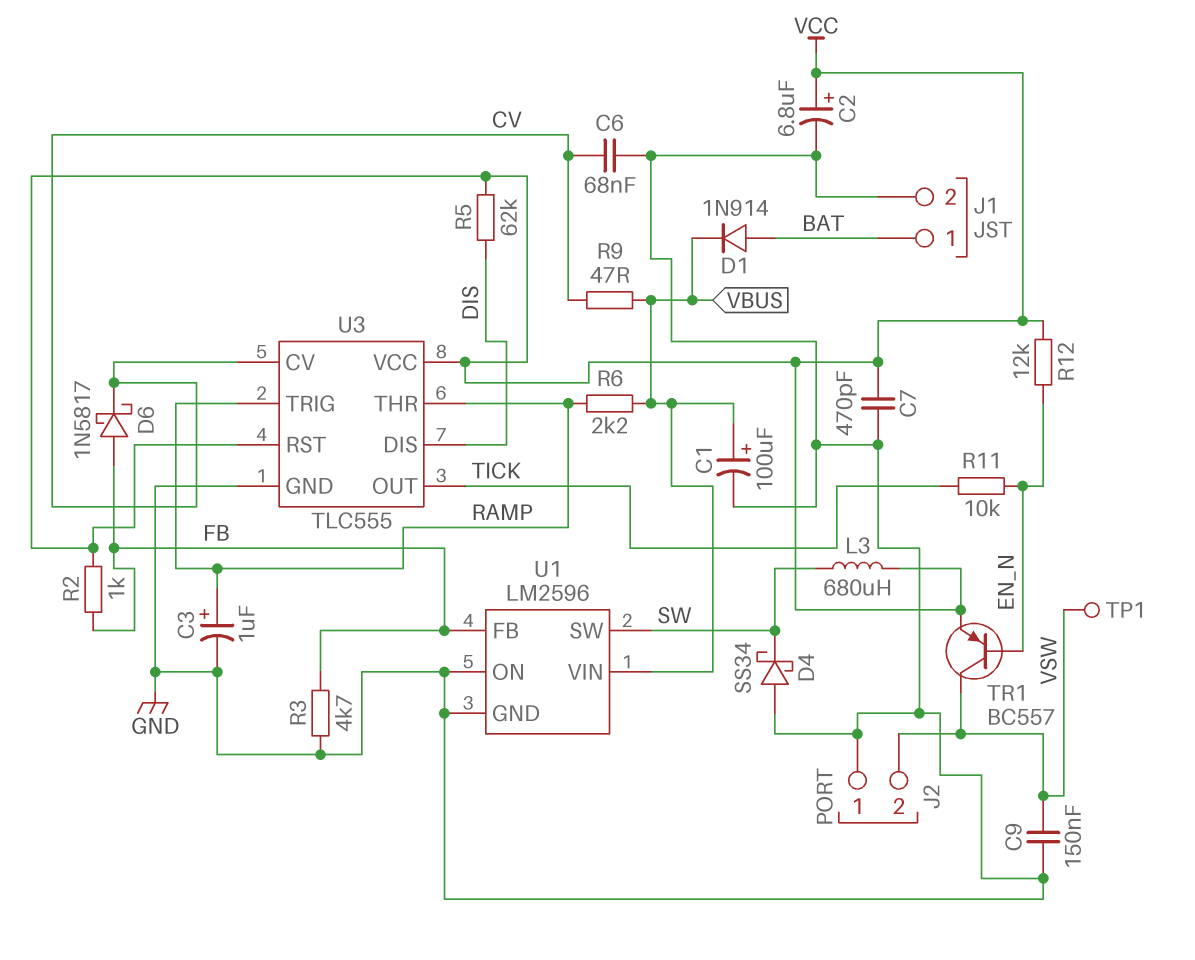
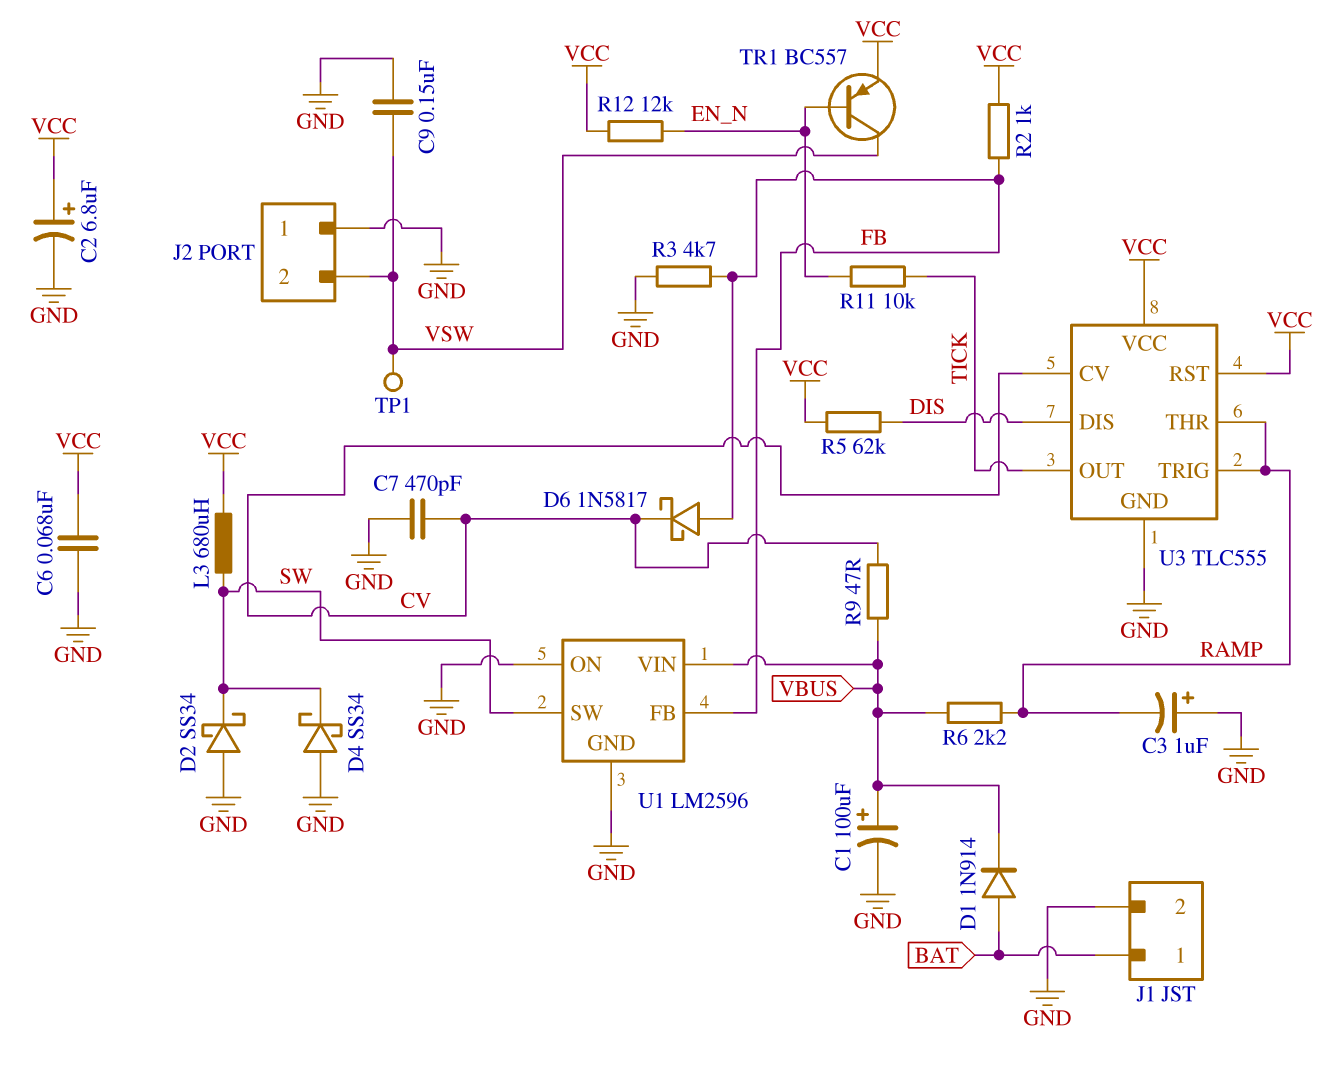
C3: 1uF (plus RAMP, minus GND) -> 1uF (plus GND, minus RAMP)
C6: 68nF (CV, GND) -> 68nF (GND, VCC)
C7: 470pF (GND, VCC) -> 470pF (CV, GND)
D2: none -> schottky SS34 (A GND, K SW)

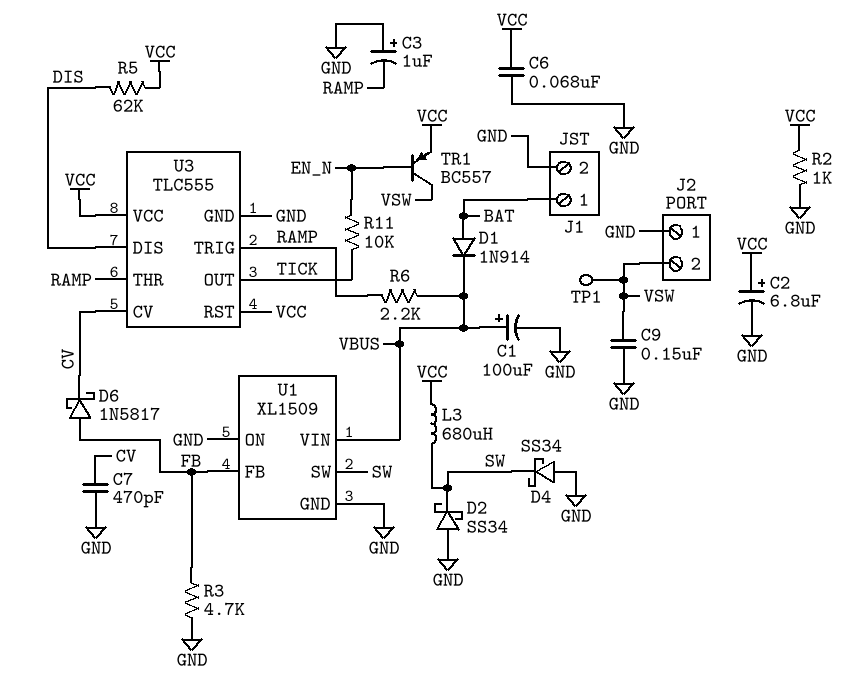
R2: 1k (FB, VCC) -> 1k (GND, VCC)
R9: 47 (CV, VBUS) -> none
R12: 12k (EN_N, VCC) -> none
U1: LM2596 -> XL1509

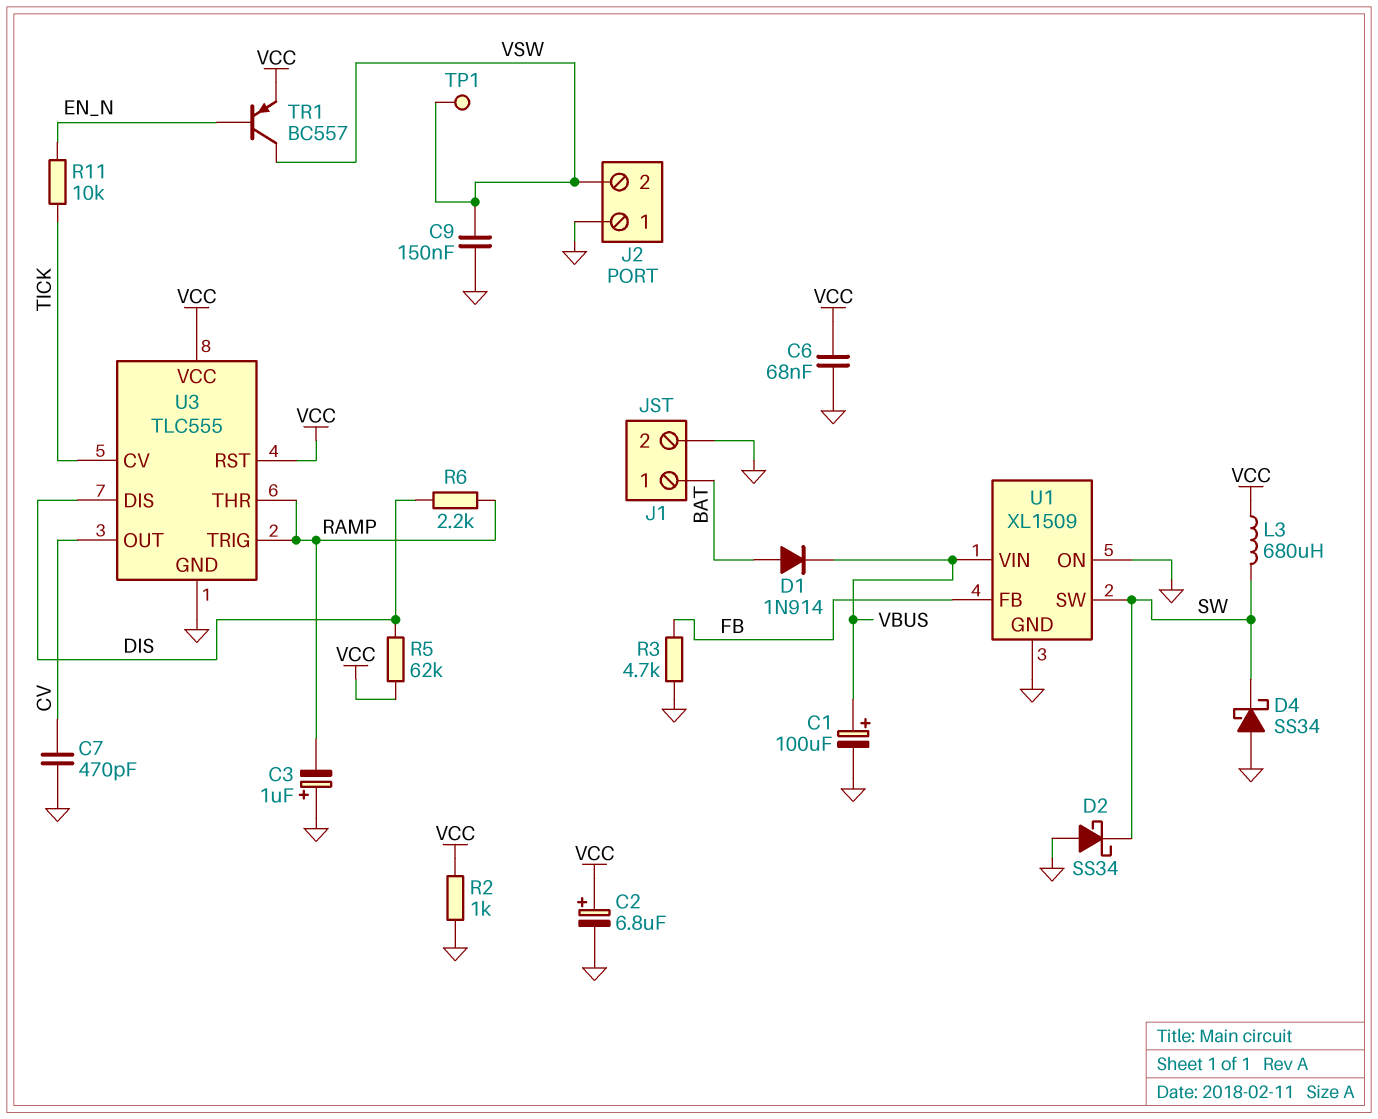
D6: schottky 1N5817 (A FB, K CV) -> none
R6: 2.2k (RAMP, VBUS) -> 2.2k (DIS, RAMP)
U3 pin CV: CV -> TICK
U3 pin OUT: TICK -> CV

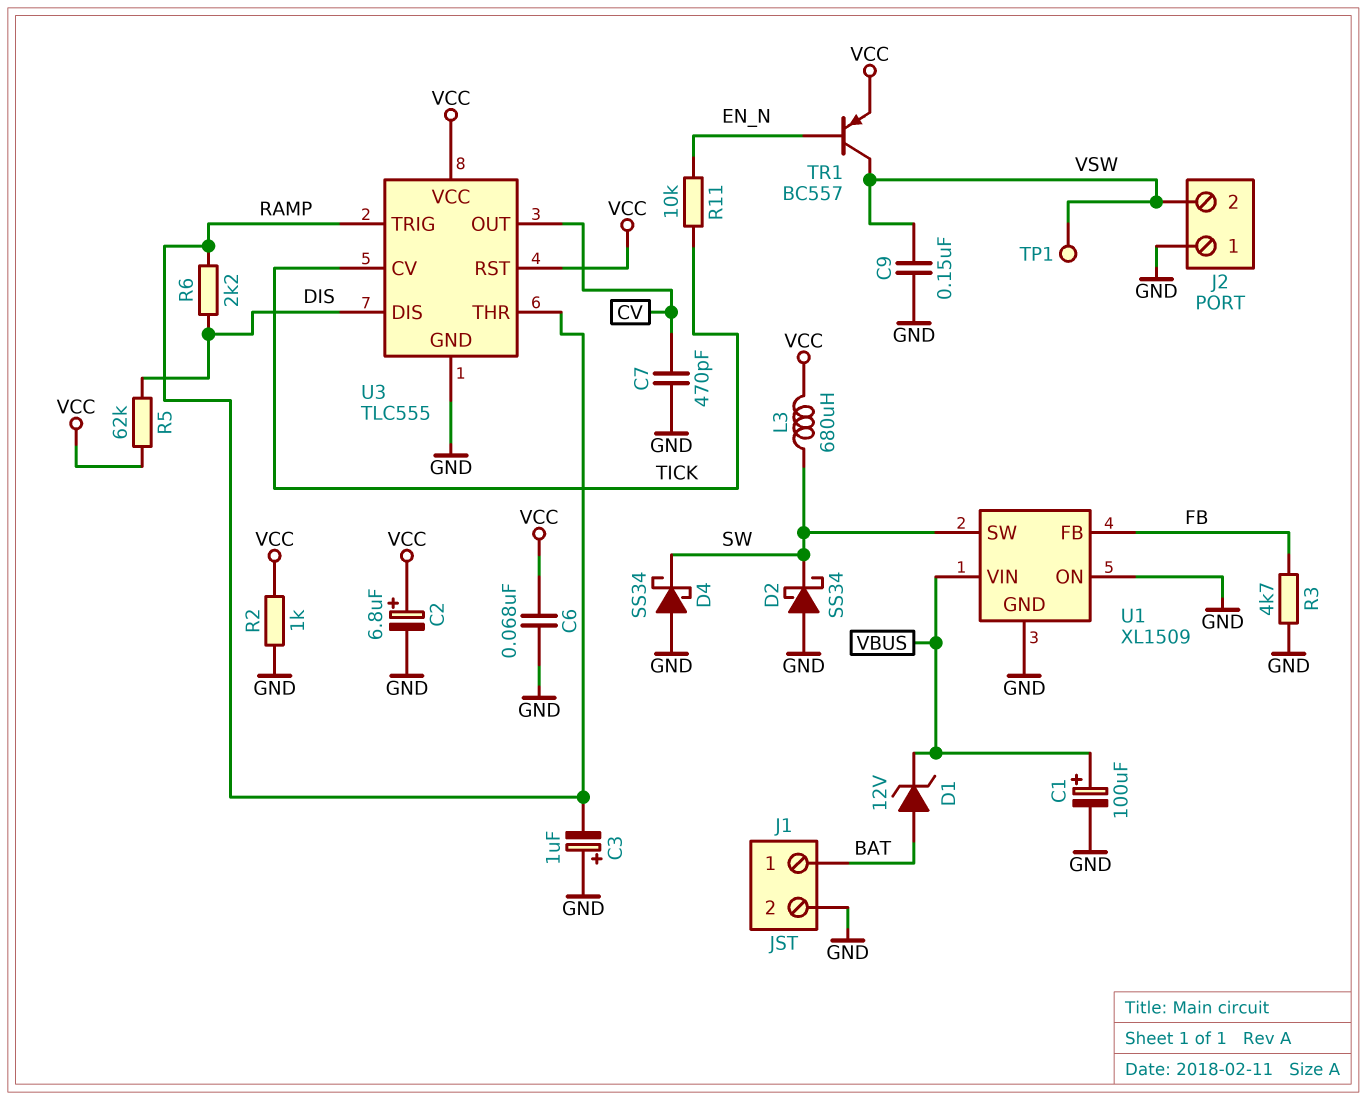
D1: diode 1N914 (A BAT, K VBUS) -> zener 12V (A BAT, K VBUS)

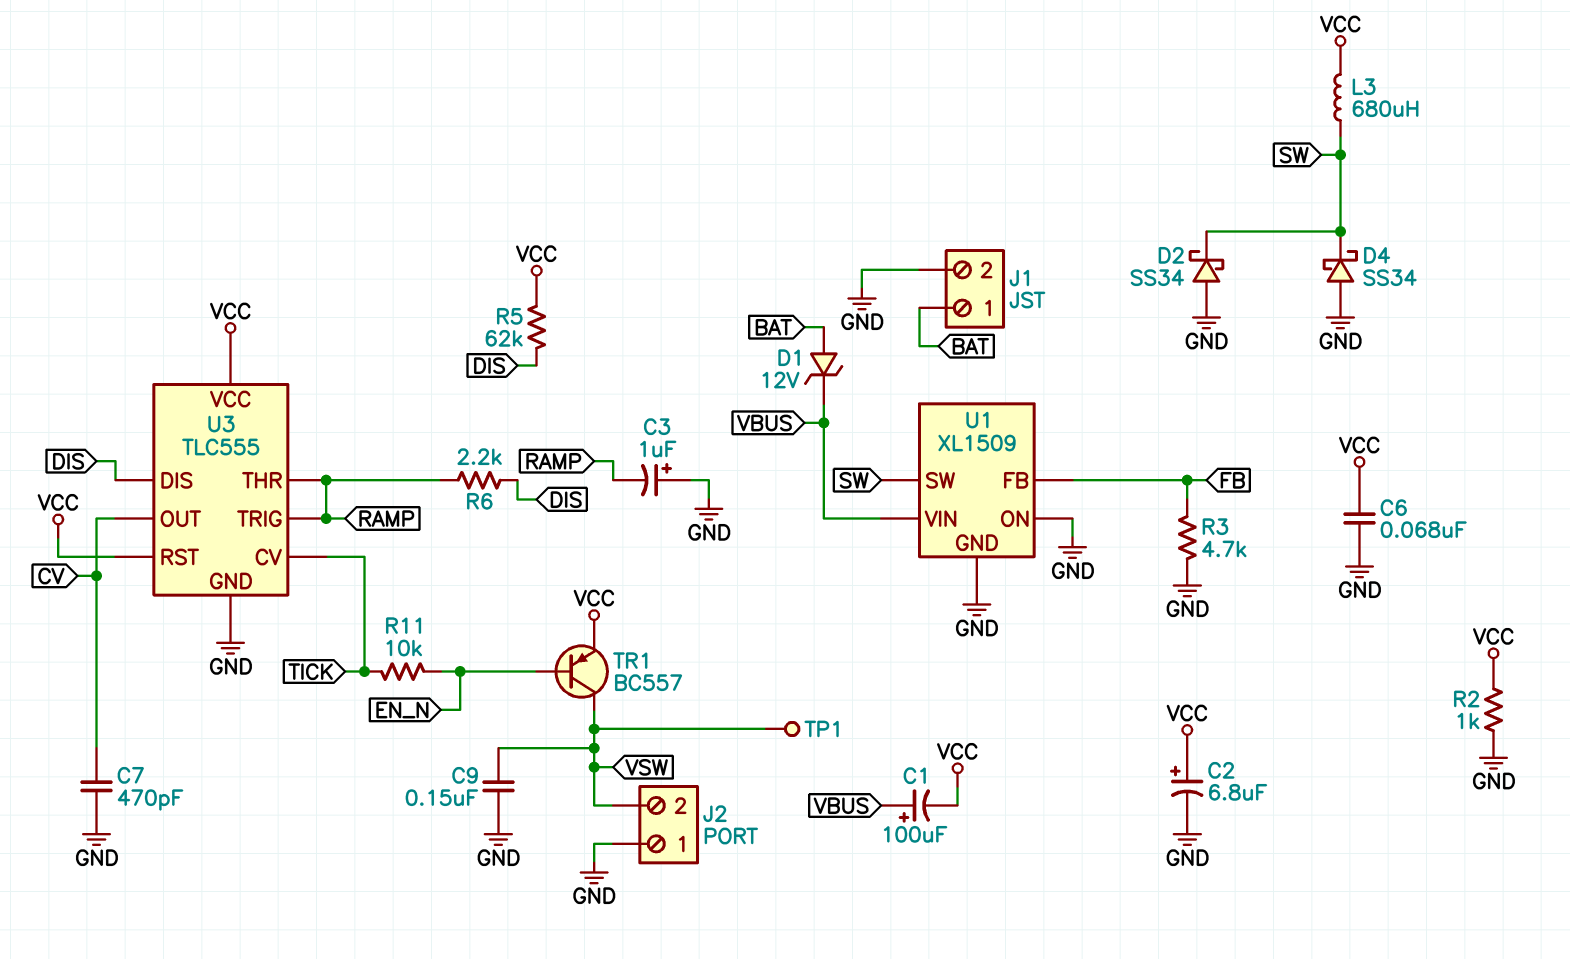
C1: 100uF (plus VBUS, minus GND) -> 100uF (plus VBUS, minus VCC)

